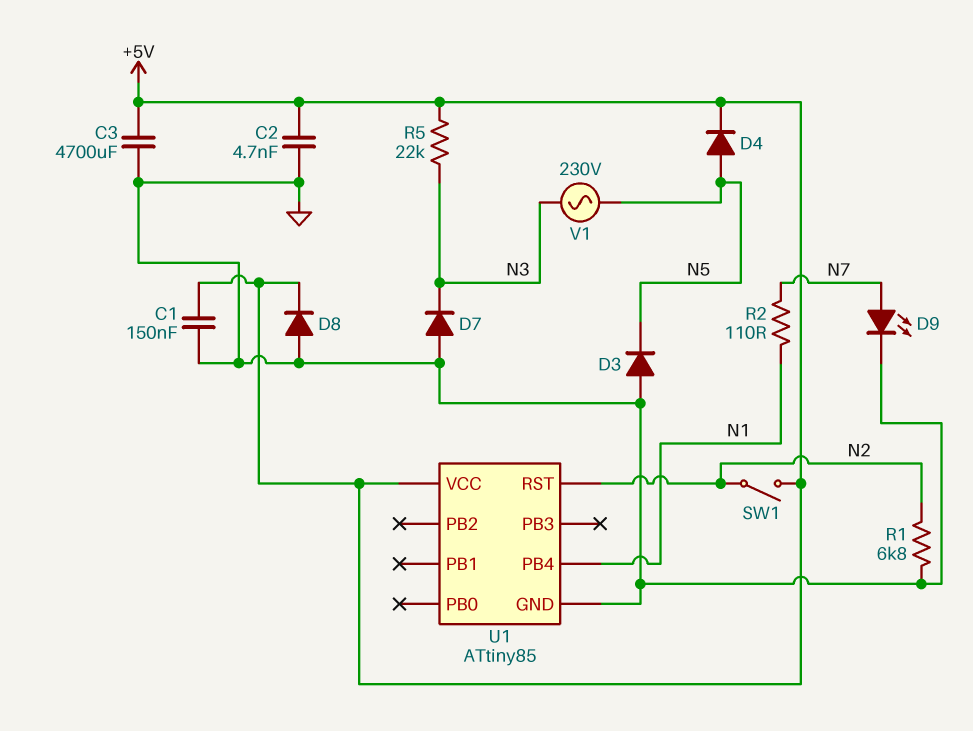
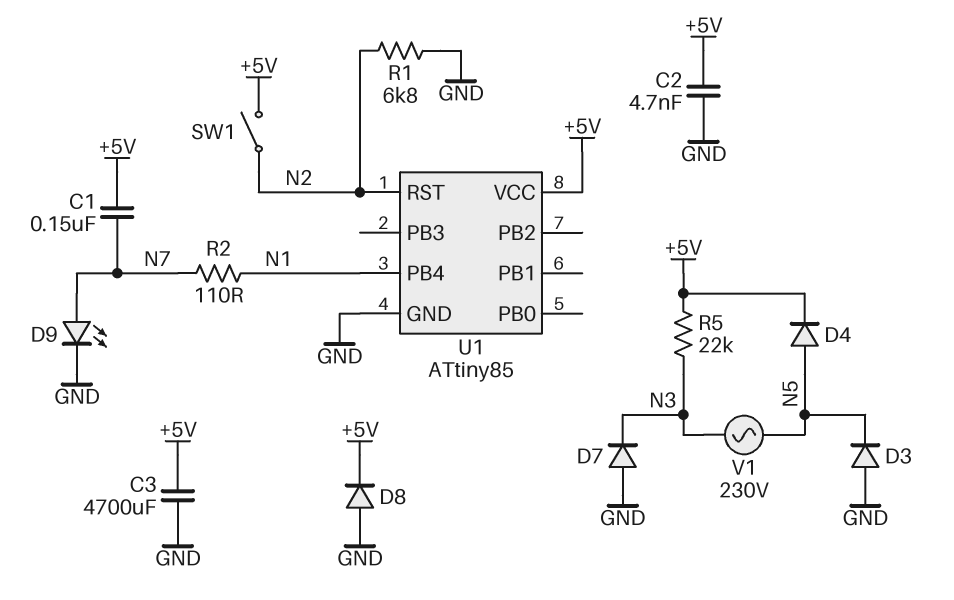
C1: 150nF (+5V, GND) -> 150nF (+5V, N7)

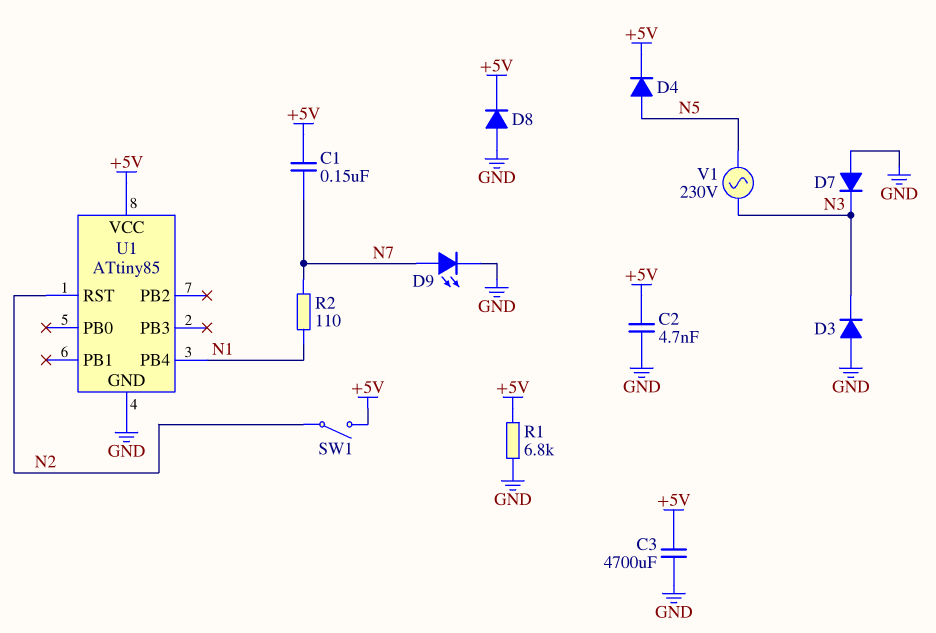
D3: diode (A GND, K N5) -> diode (A GND, K N3)
R1: 6.8k (GND, N2) -> 6.8k (+5V, GND)
R5: 22k (+5V, N3) -> none

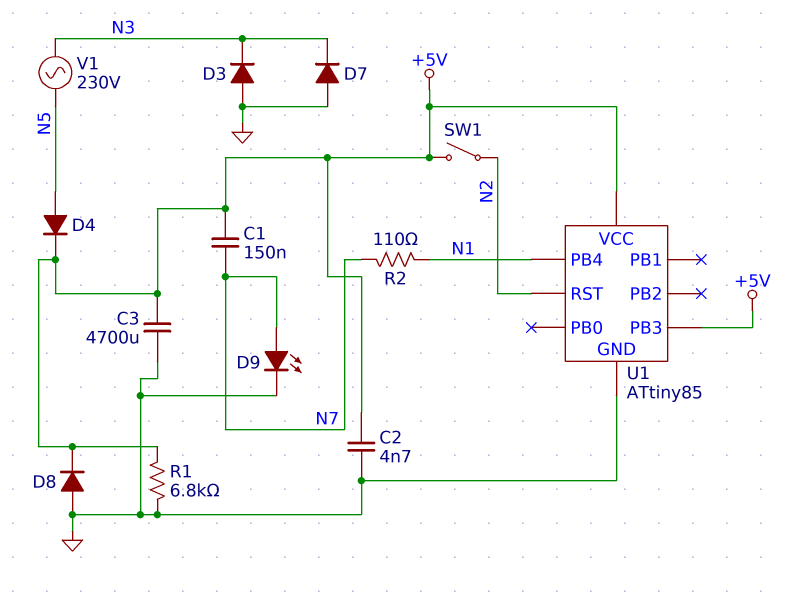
U1 pin PB3: none -> +5V

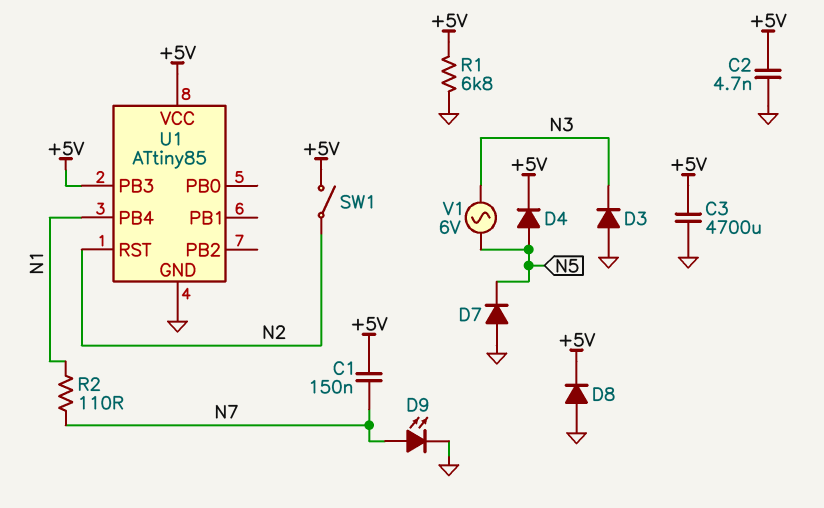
D7: diode (A GND, K N3) -> diode (A GND, K N5)
V1: AC 230V (N3, N5) -> AC 6V (N3, N5)

